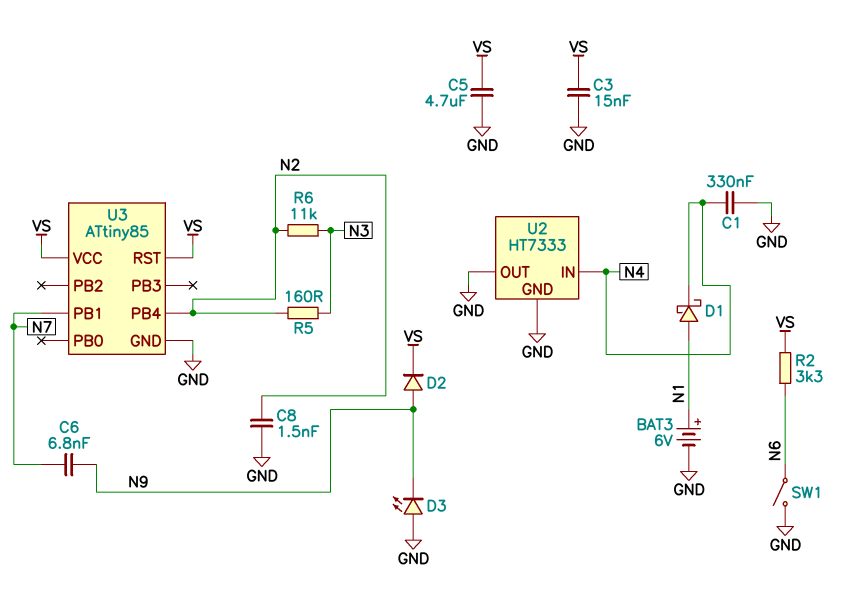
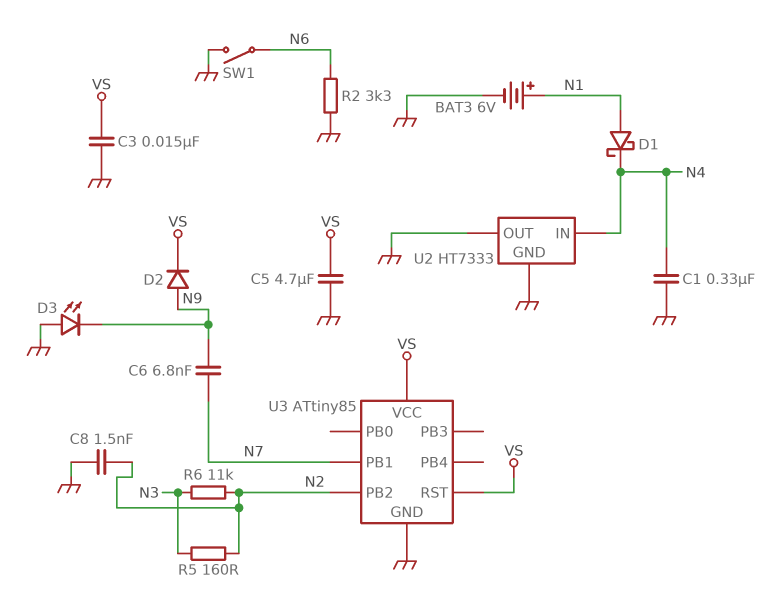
R2: 3.3k (N6, VS) -> 3.3k (GND, N6)
U3 pin PB2: none -> N2
U3 pin PB4: N2 -> none

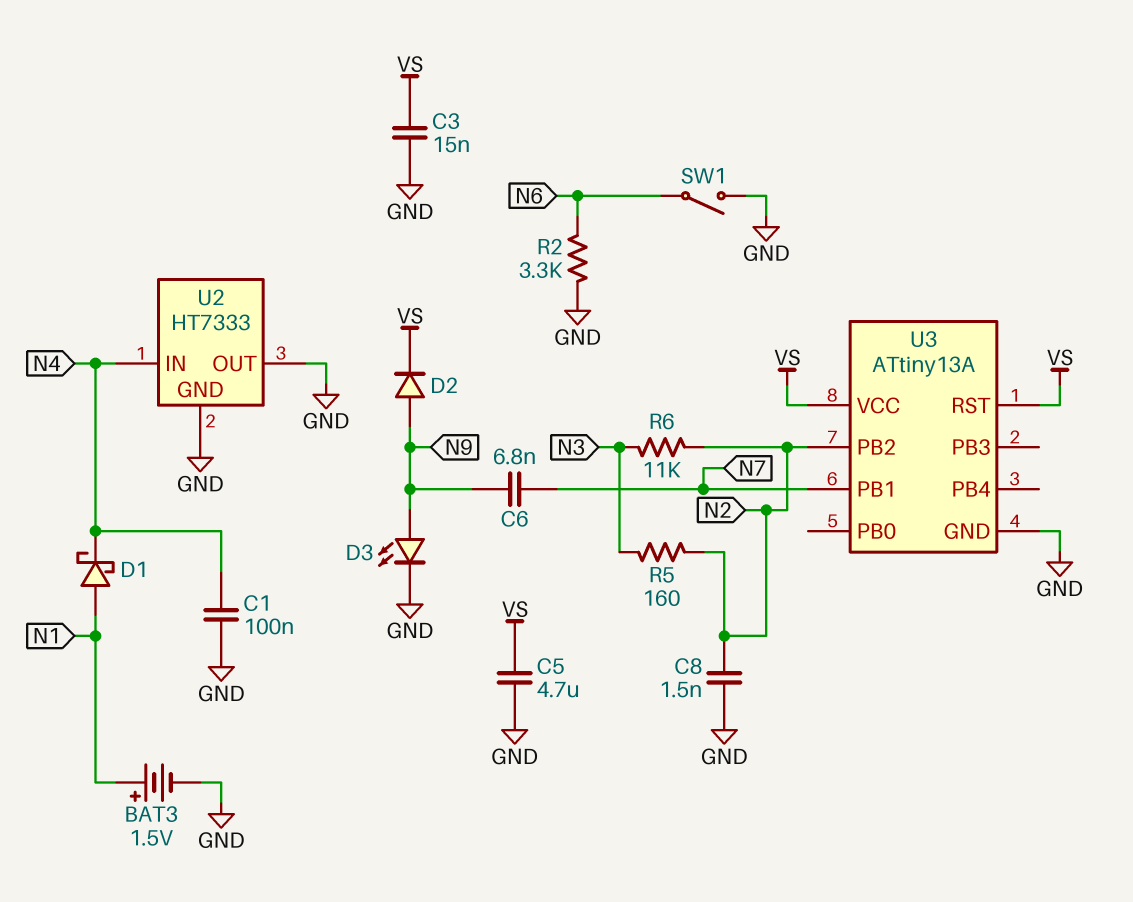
BAT3: 6V (plus N1, minus GND) -> 1.5V (plus N1, minus GND)
C1: 330nF (GND, N4) -> 100nF (GND, N4)
D3: LED (A GND, K N9) -> LED (A N9, K GND)
U3: ATtiny85 -> ATtiny13A

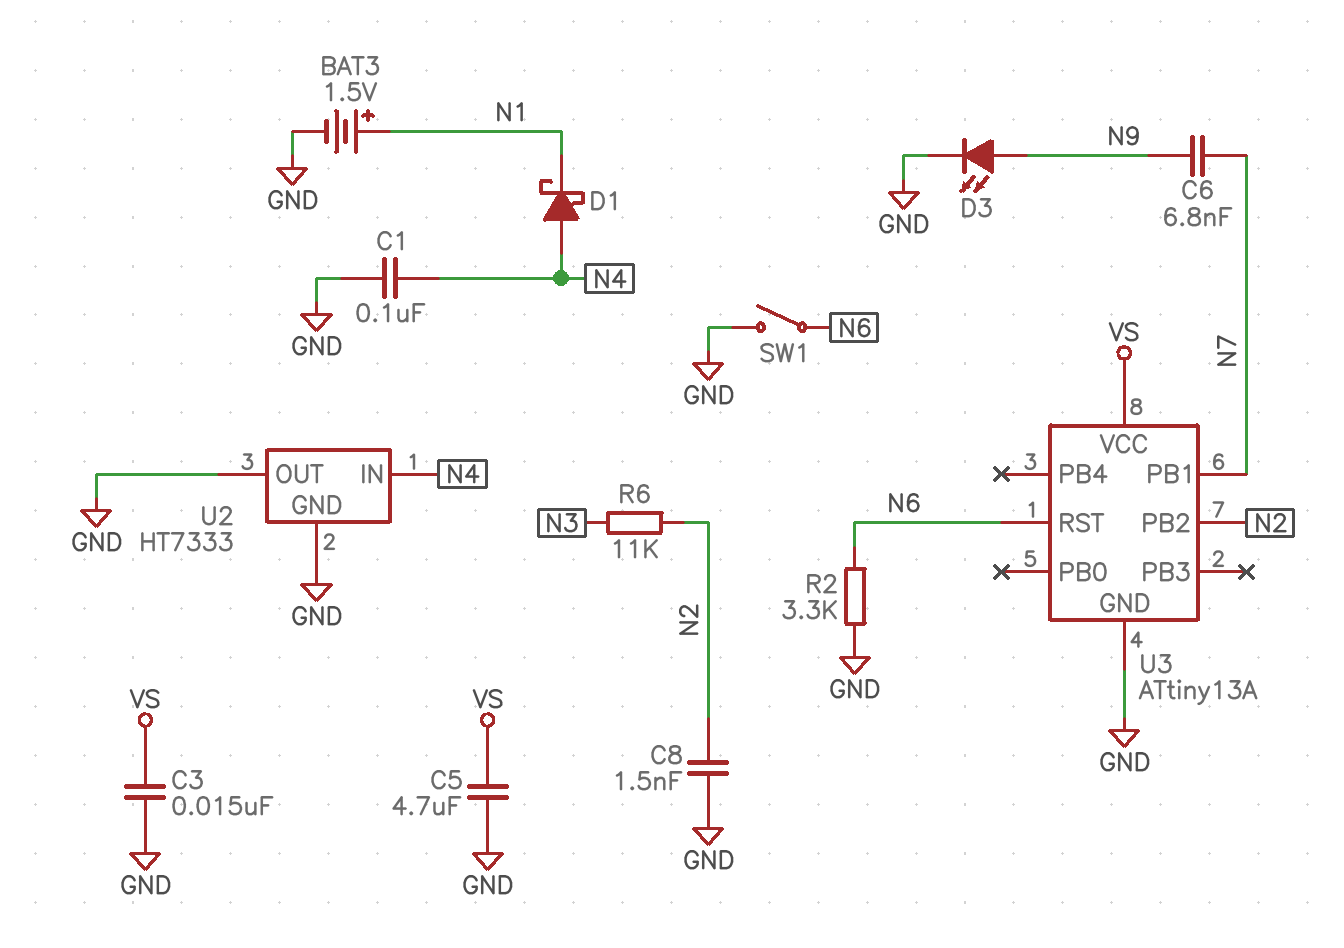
D1: schottky (A N1, K N4) -> schottky (A N4, K N1)
D2: diode (A N9, K VS) -> none
R5: 160 (N2, N3) -> none
U3 pin RST: VS -> N6

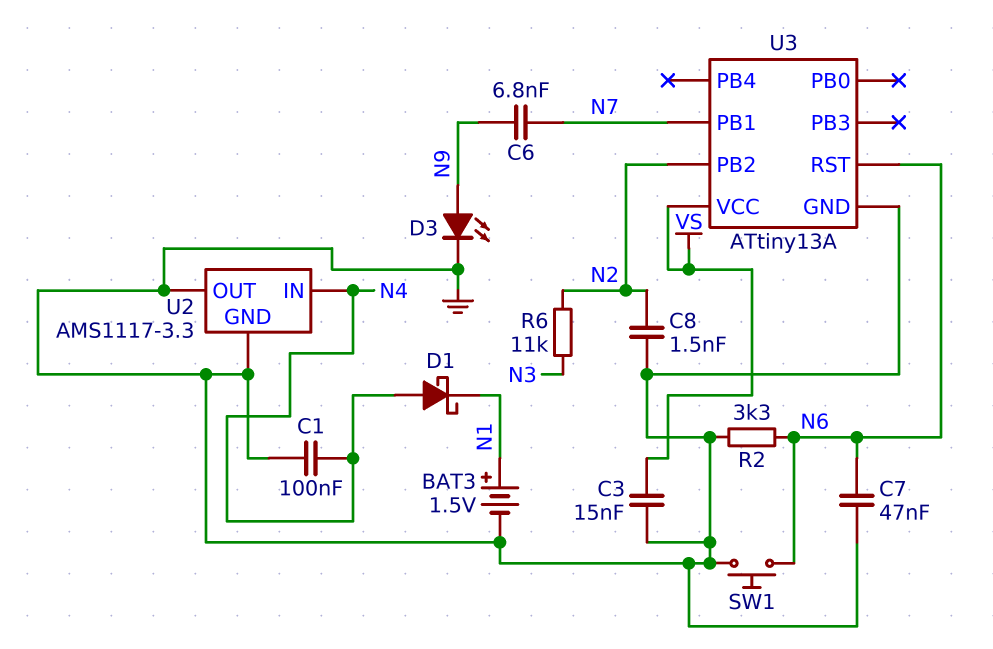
C5: 4.7uF (GND, VS) -> none
C7: none -> 47nF (GND, N6)
SW1: switch (GND, N6) -> button (GND, N6)
U2: HT7333 -> AMS1117-3.3

